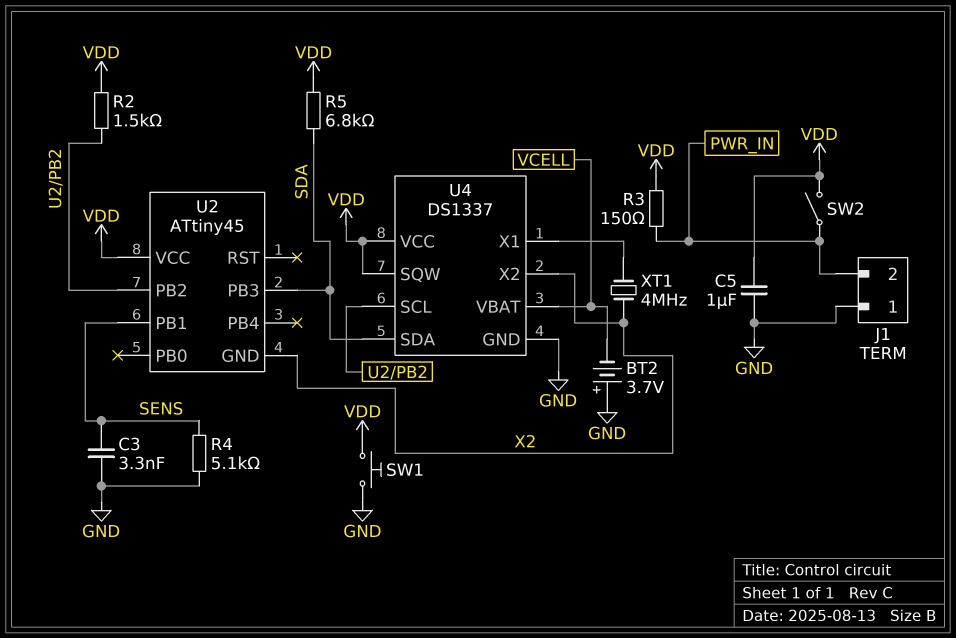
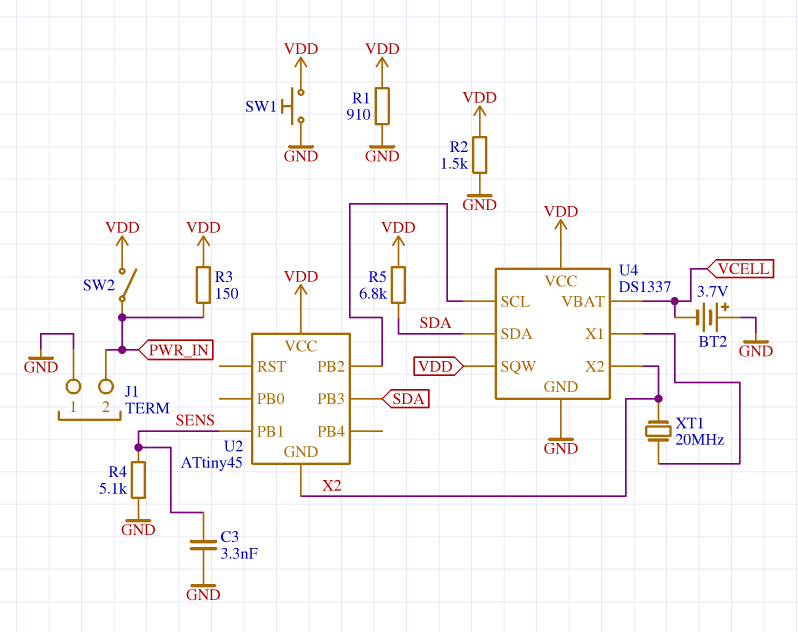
C5: 1uF (GND, VDD) -> none
R1: none -> 910 (GND, VDD)
R2: 1.5k (U2/PB2, VDD) -> 1.5k (GND, VDD)
XT1: 4MHz (U4/X1, X2) -> 20MHz (U4/X1, X2)

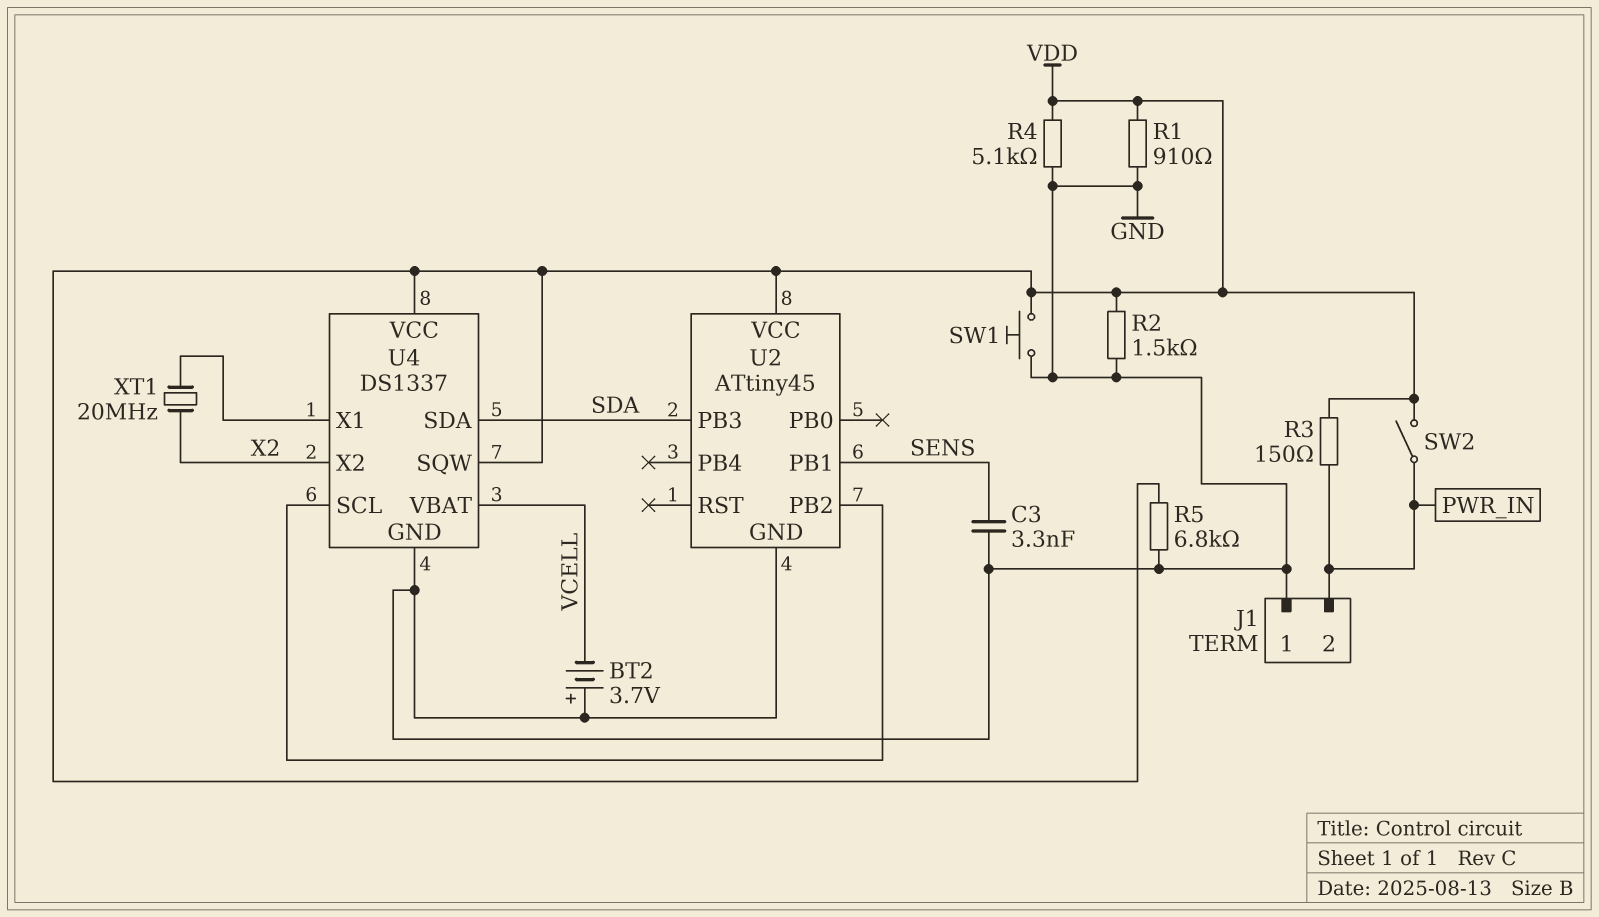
R4: 5.1k (GND, SENS) -> 5.1k (GND, VDD)
R5: 6.8k (SDA, VDD) -> 6.8k (GND, VDD)
U2 pin GND: X2 -> GND

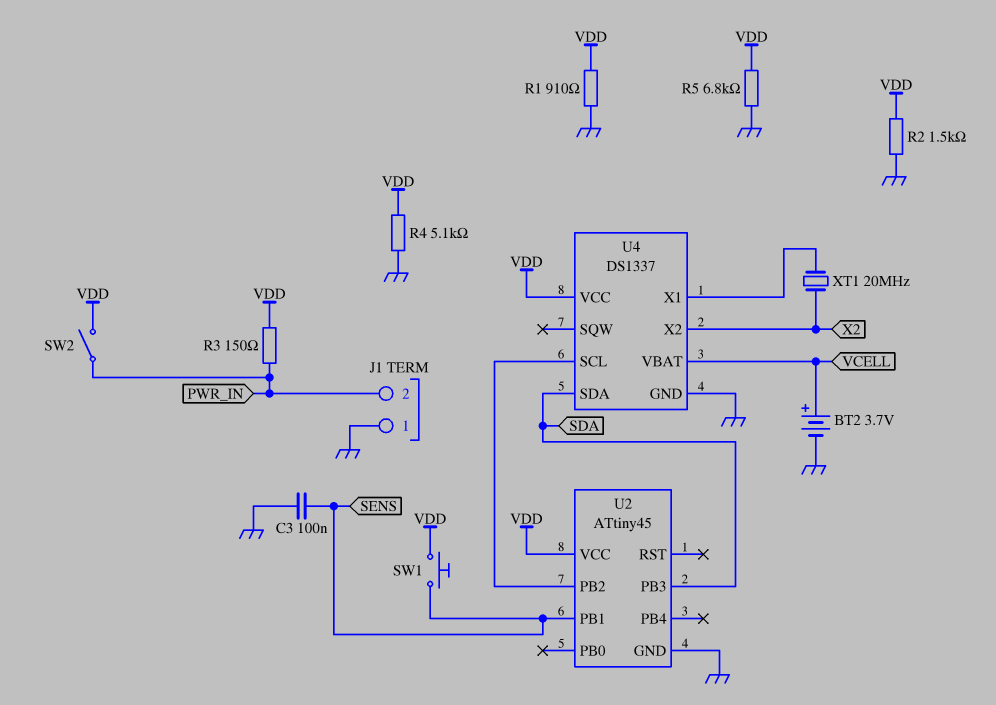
BT2: 3.7V (plus GND, minus VCELL) -> 3.7V (plus VCELL, minus GND)
C3: 3.3nF (GND, SENS) -> 100nF (GND, SENS)
SW1: button (GND, VDD) -> button (SENS, VDD)
U4 pin SQW: VDD -> none

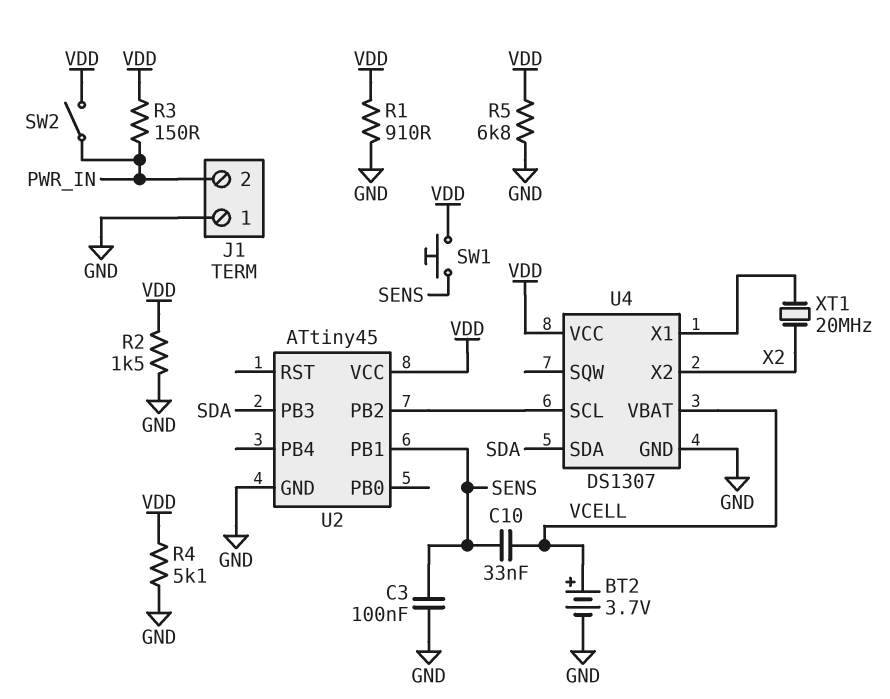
C10: none -> 33nF (SENS, VCELL)
U4: DS1337 -> DS1307

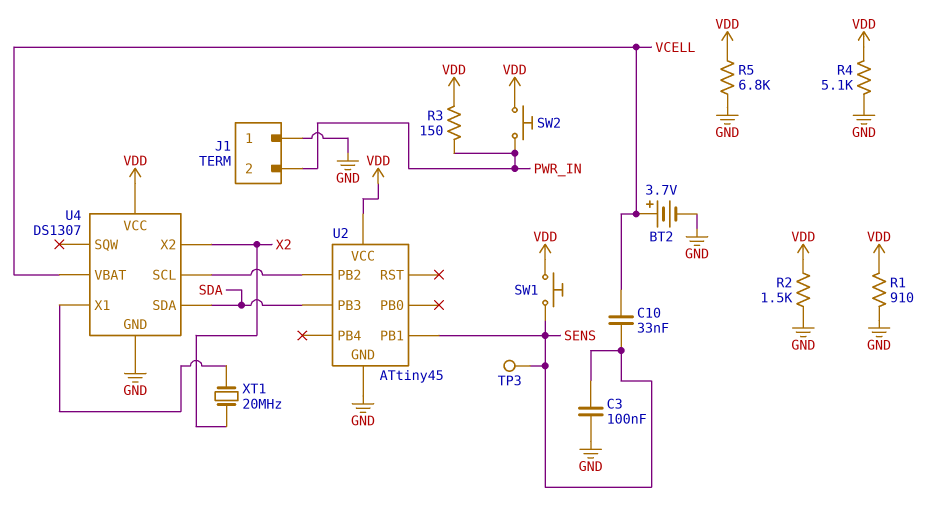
SW2: switch (PWR_IN, VDD) -> button (PWR_IN, VDD)
TP3: none -> test point (SENS)

